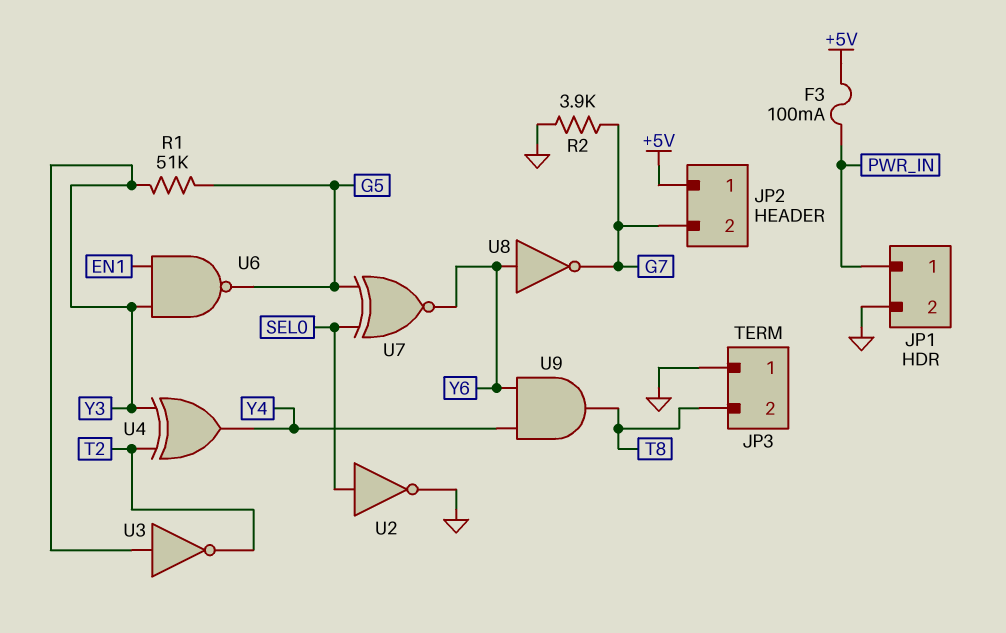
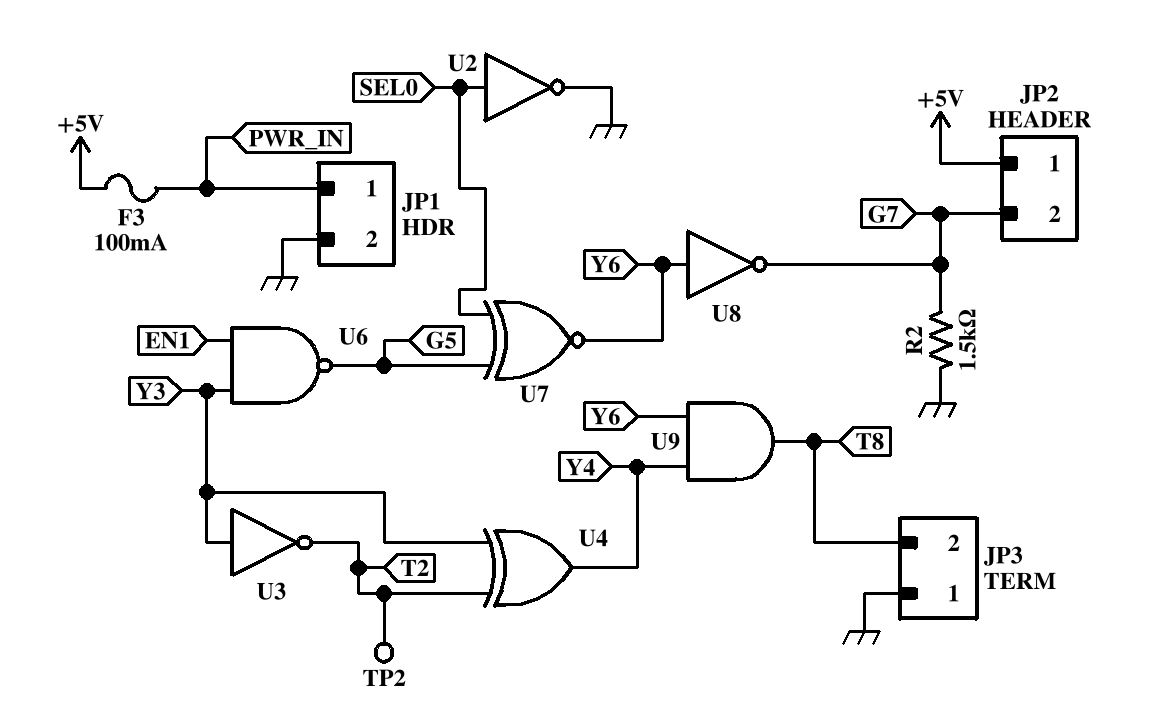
R1: 51k (G5, Y3) -> none
R2: 3.9k (G7, GND) -> 1.5k (G7, GND)
TP2: none -> test point (T2)

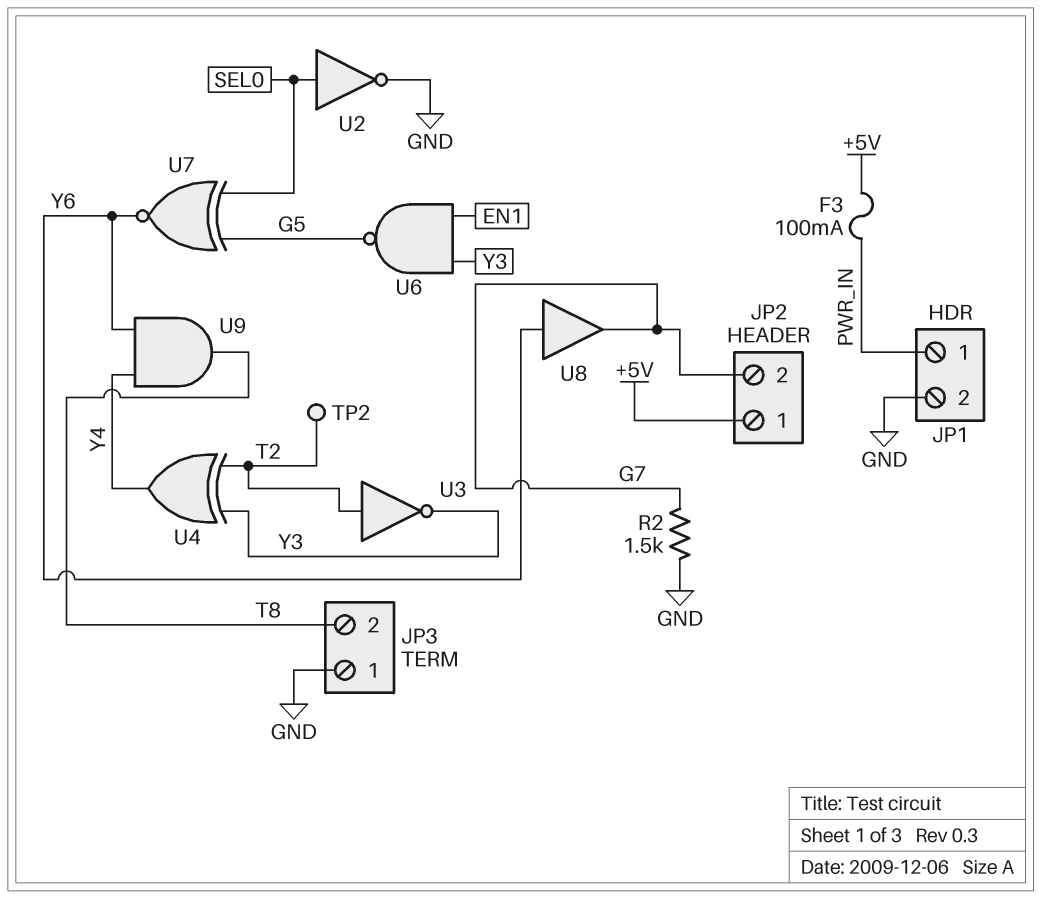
U3: NOT (in Y3, out T2) -> NOT (in T2, out Y3)
U8: NOT (in Y6, out G7) -> buffer (in Y6, out G7)

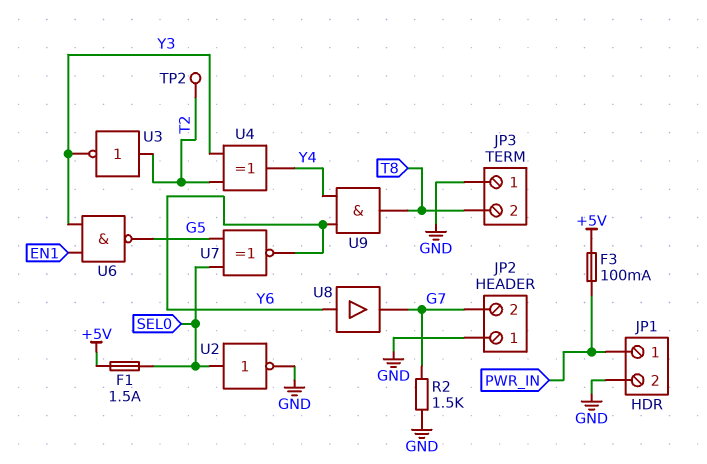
F1: none -> 1.5A (+5V, SEL0)
JP2 pin 1: +5V -> GND

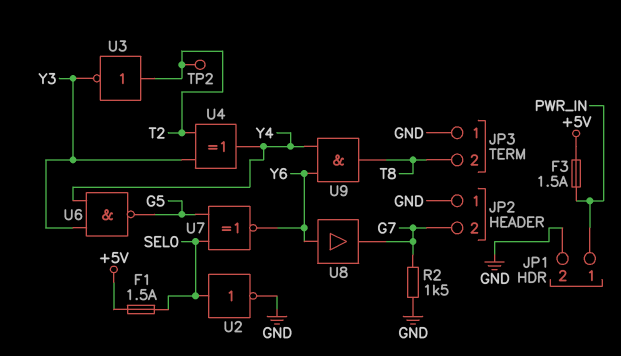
F3: 100mA (+5V, PWR_IN) -> 1.5A (+5V, PWR_IN)
U6: NAND (in EN1, in Y3, out G5) -> NAND (in Y3, in Y4, out G5)

